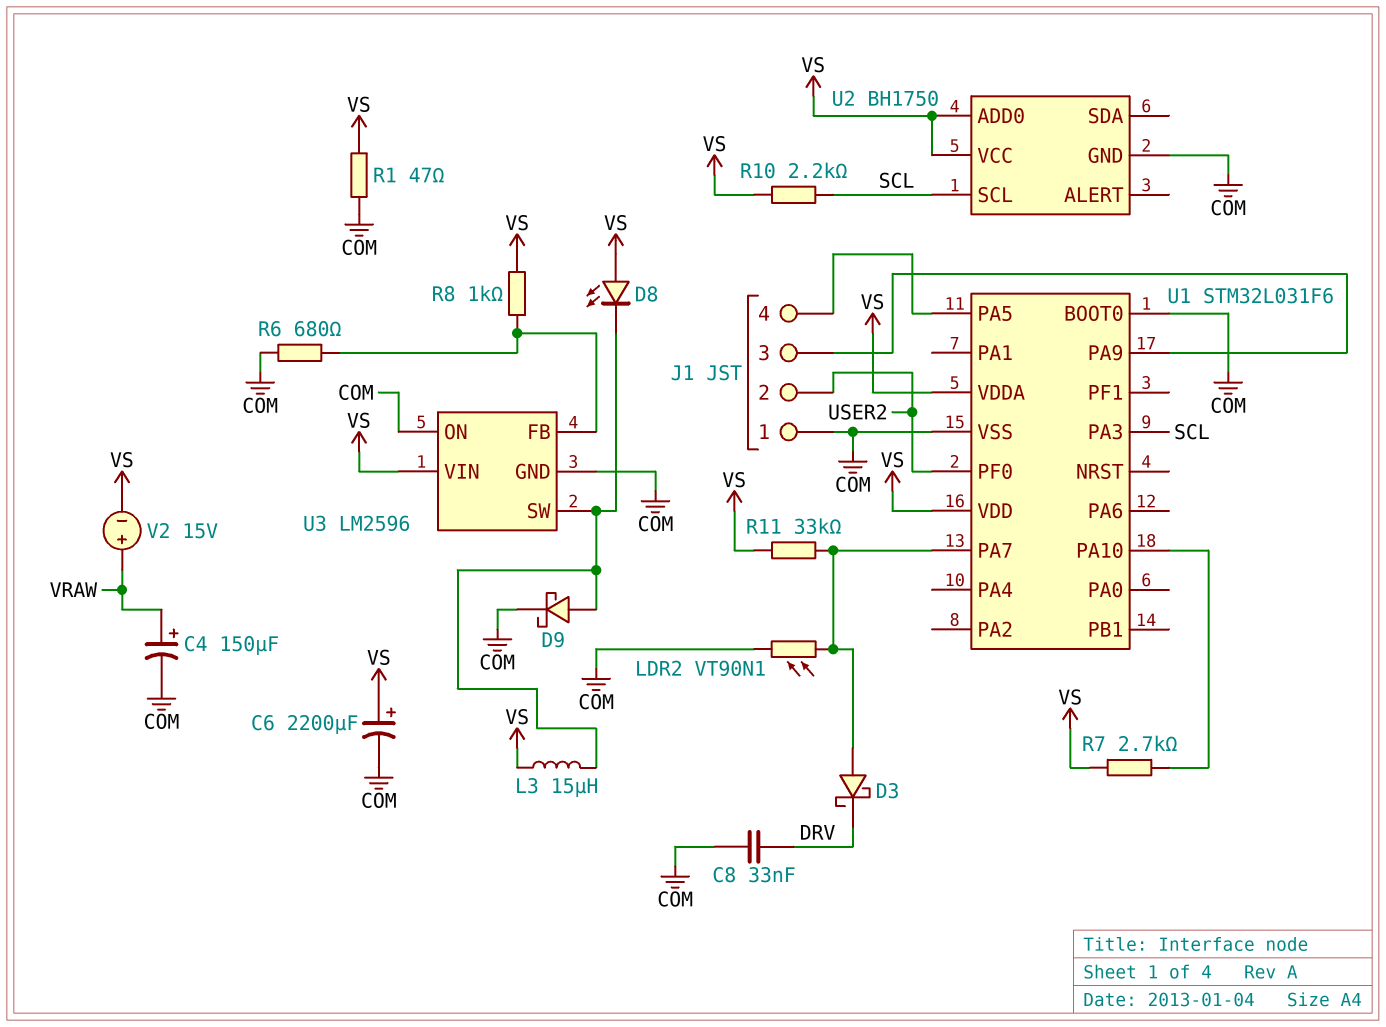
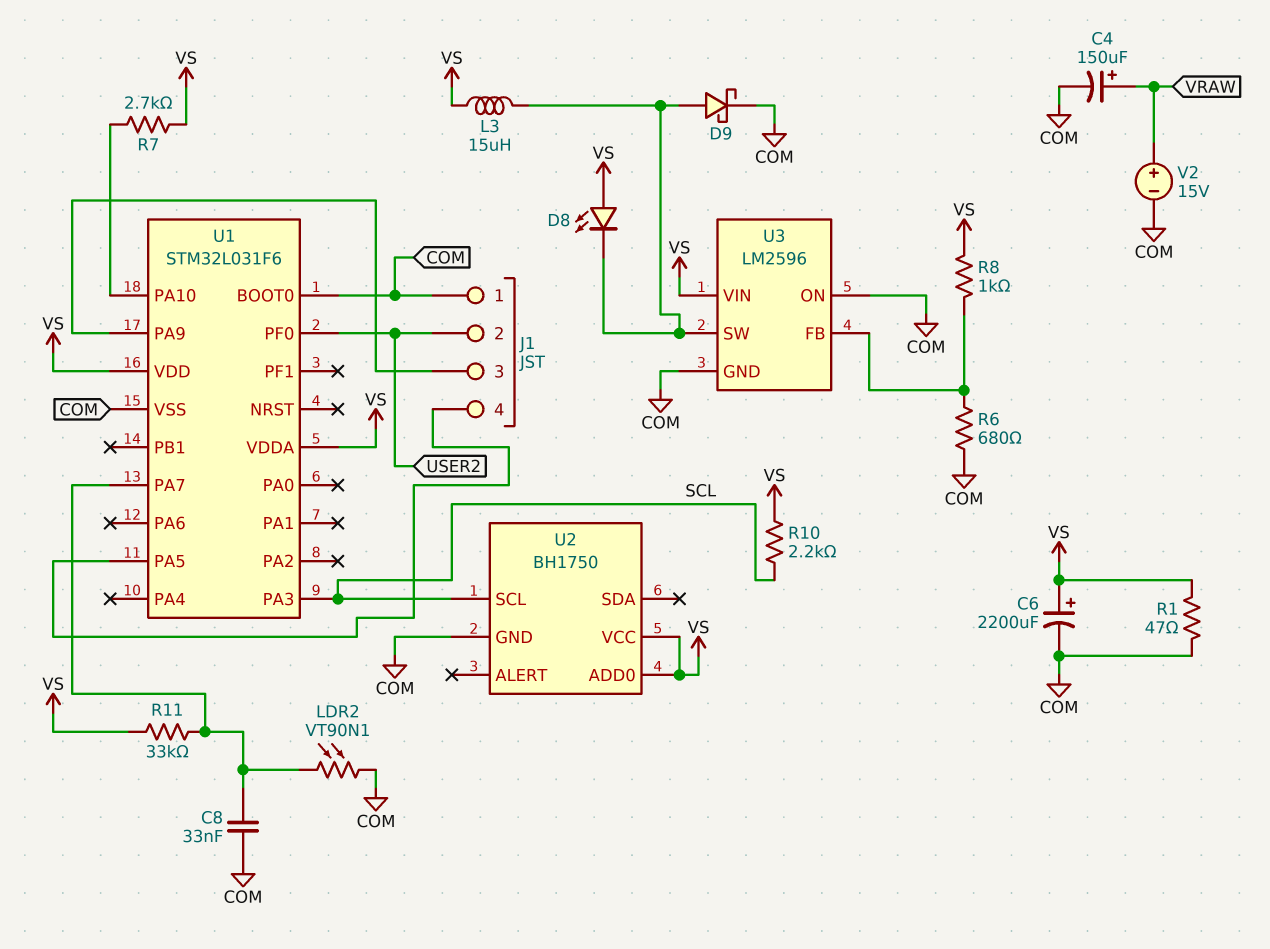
C8: 33nF (COM, DRV) -> 33nF (COM, U1/PA7)
D3: schottky (A U1/PA7, K DRV) -> none
V2: 15V (plus VRAW, minus VS) -> 15V (plus VRAW, minus COM)

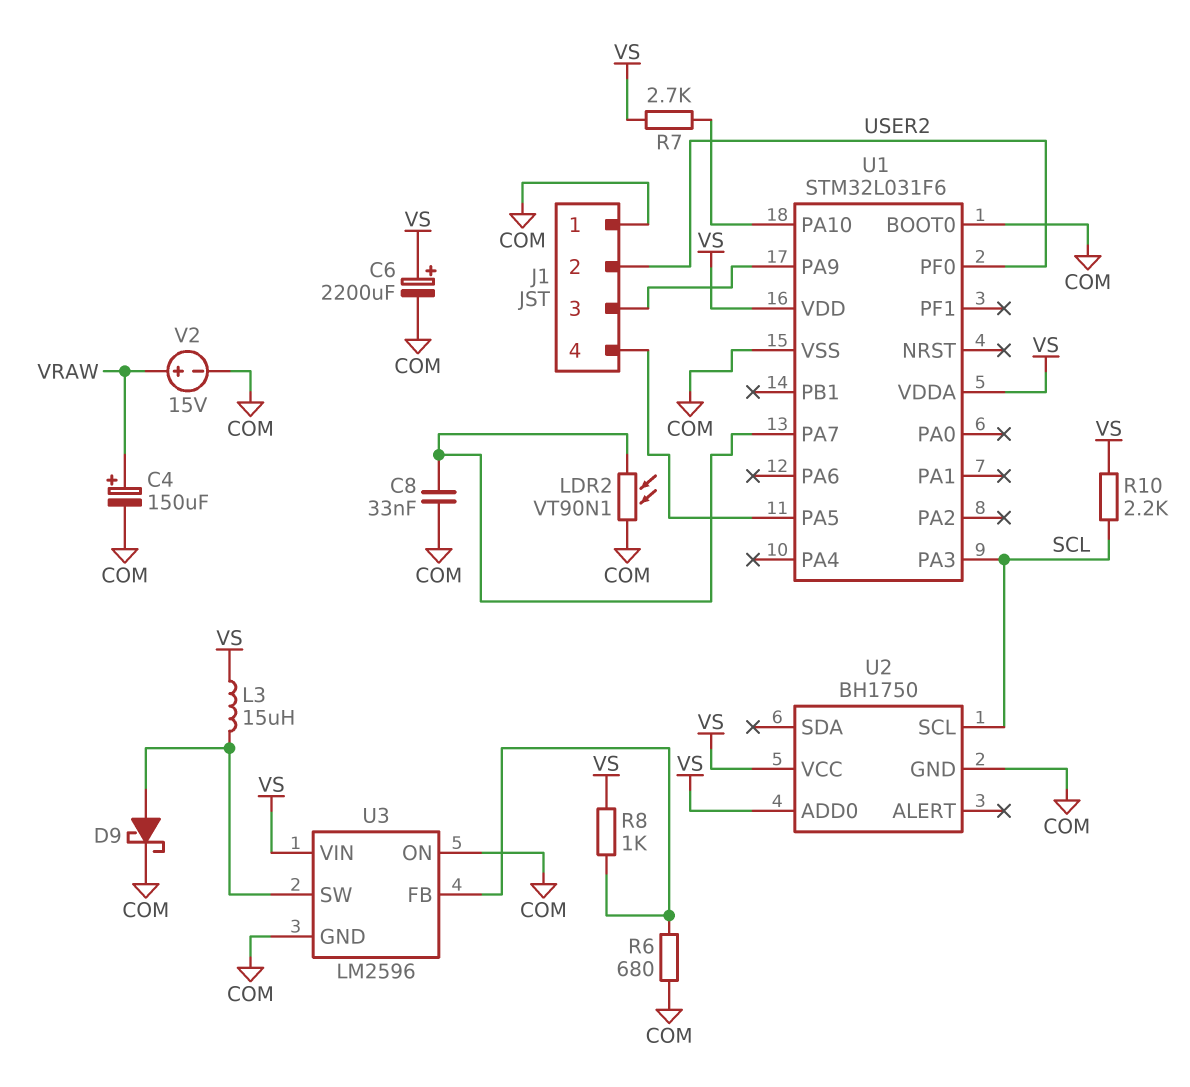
D8: LED (A VS, K U3/SW) -> none
R1: 47 (COM, VS) -> none
R11: 33k (U1/PA7, VS) -> none

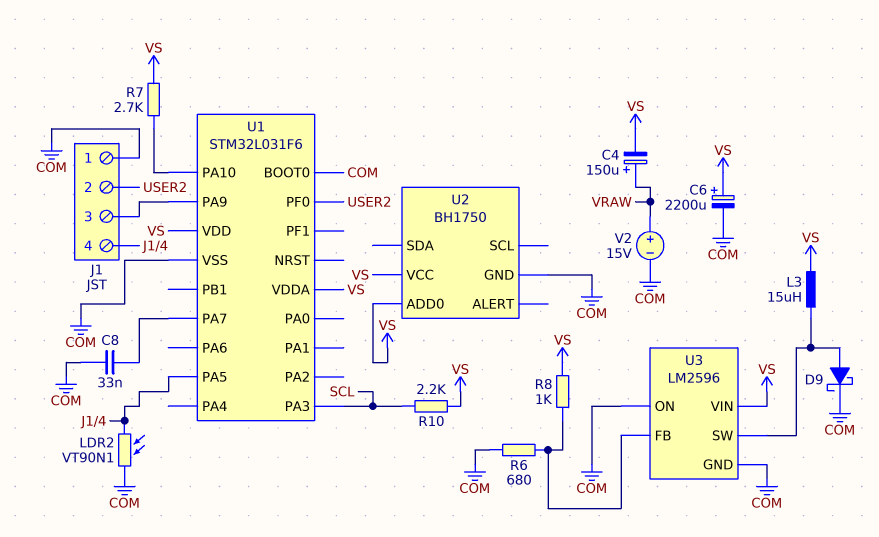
C4: 150uF (plus VRAW, minus COM) -> 150uF (plus VRAW, minus VS)
LDR2: VT90N1 (COM, U1/PA7) -> VT90N1 (COM, J1/4)
U2 pin SCL: SCL -> none

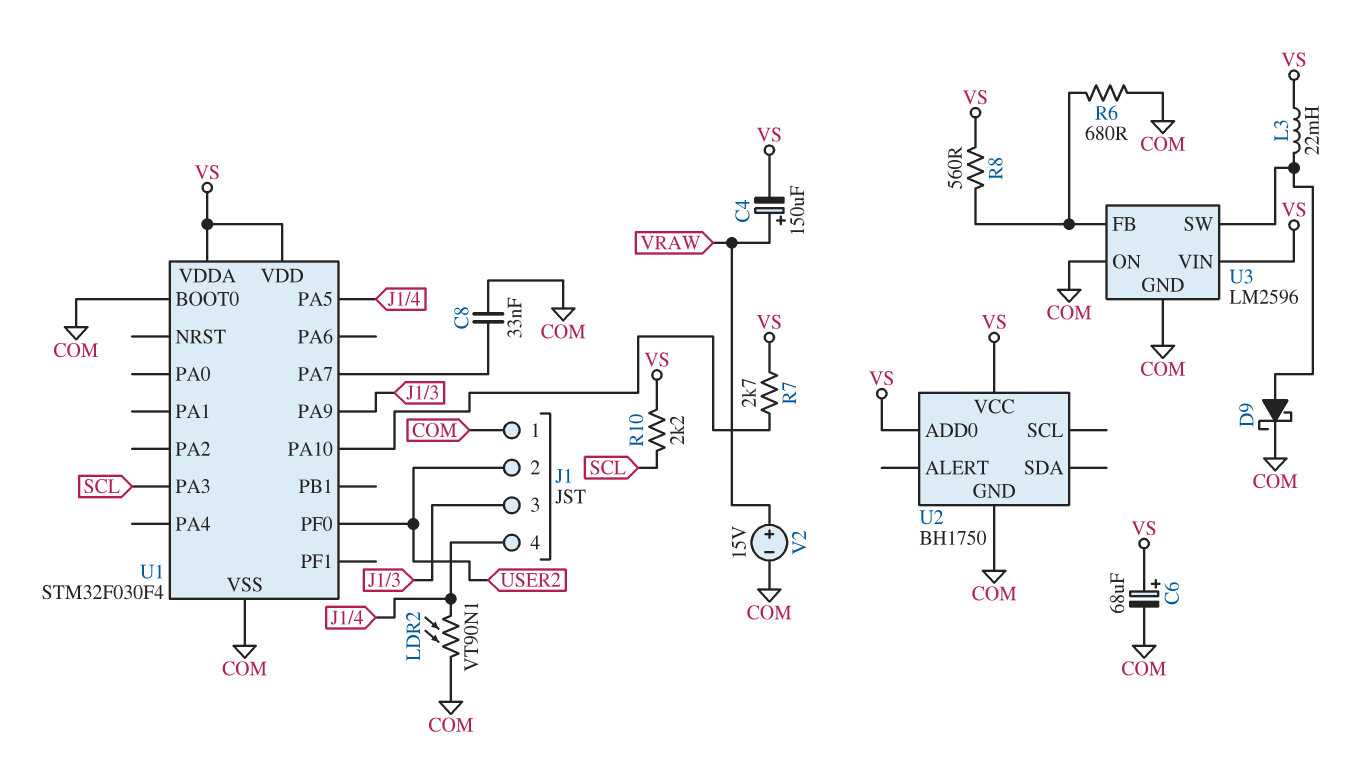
C6: 2200uF (plus VS, minus COM) -> 68uF (plus VS, minus COM)
L3: 15uH (U3/SW, VS) -> 22mH (U3/SW, VS)
R8: 1k (U3/FB, VS) -> 560 (U3/FB, VS)
U1: STM32L031F6 -> STM32F030F4

